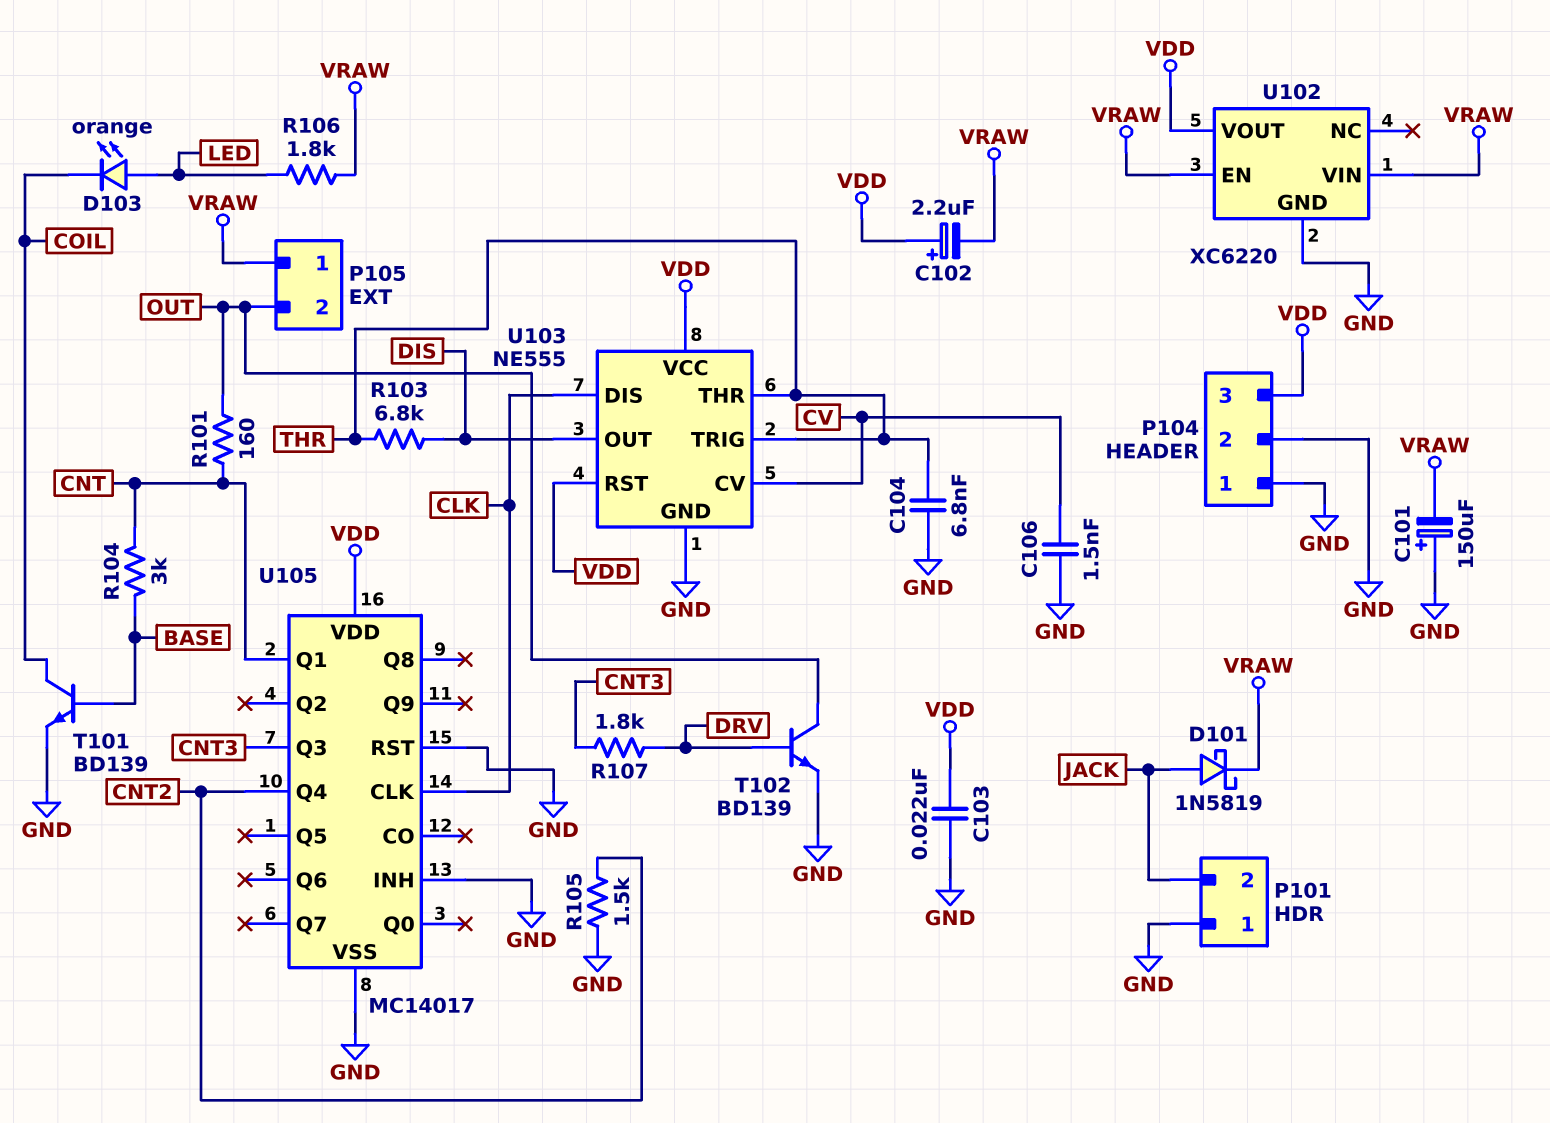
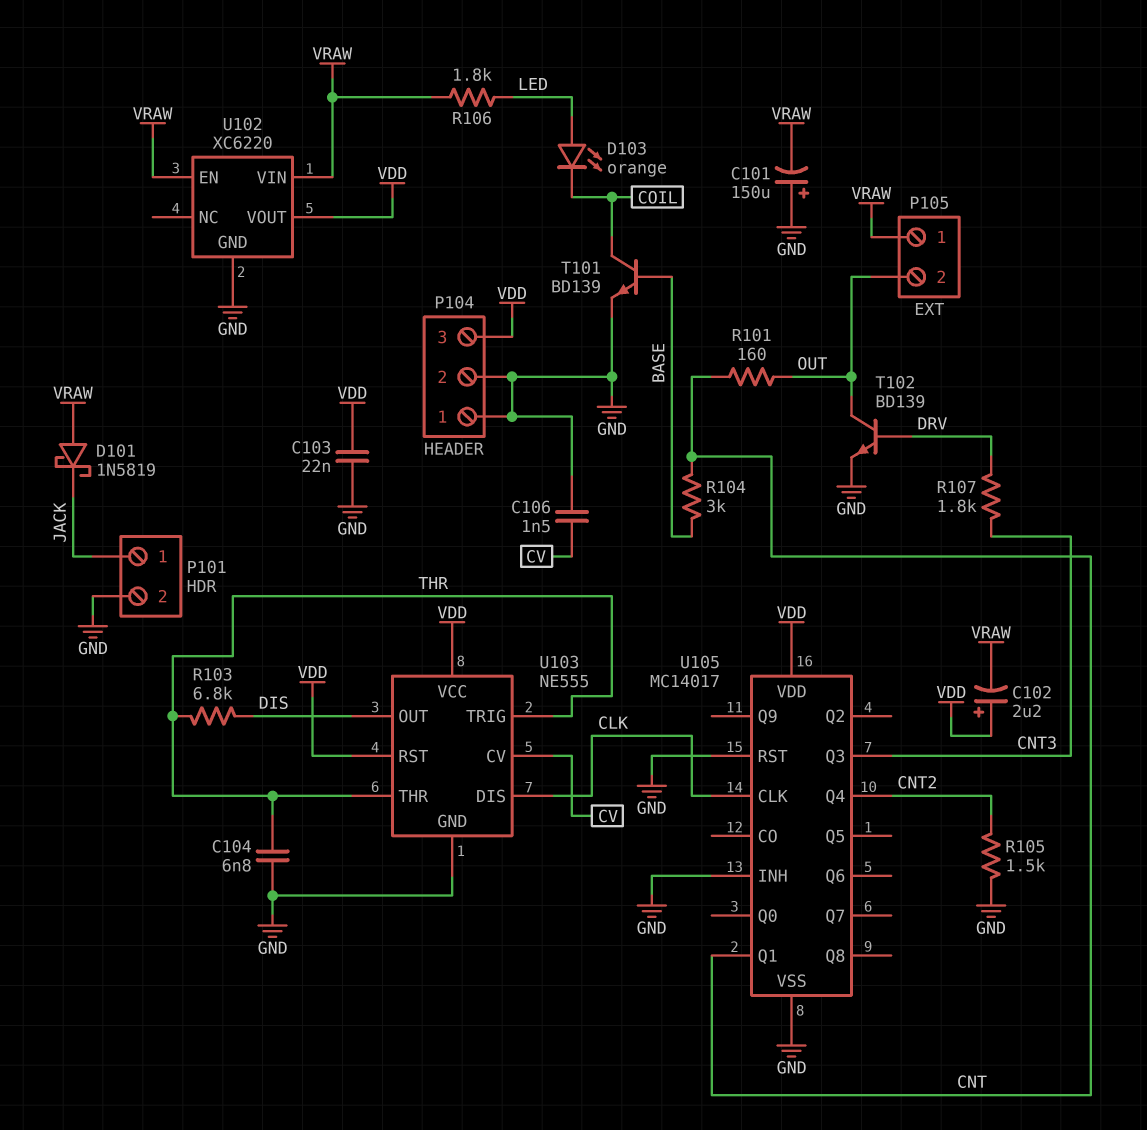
D101: schottky 1N5819 (A JACK, K VRAW) -> schottky 1N5819 (A VRAW, K JACK)
P101 pin 1: GND -> JACK
P101 pin 2: JACK -> GND

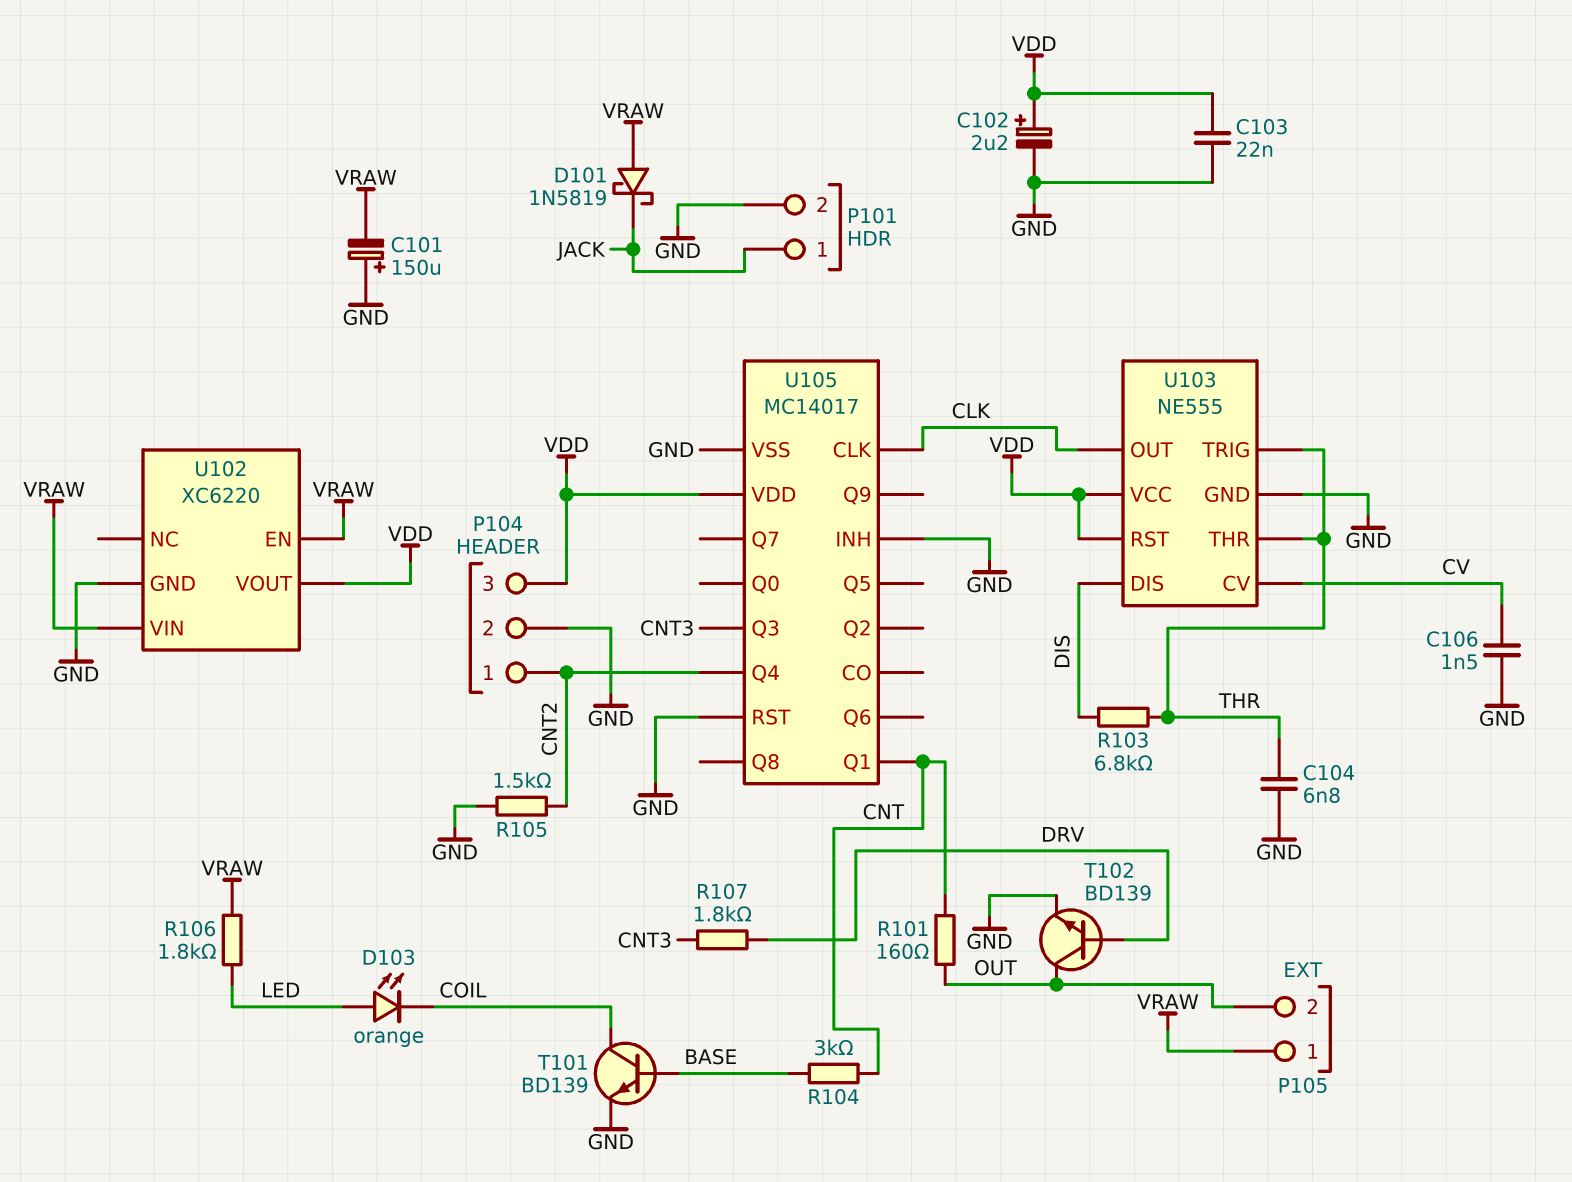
C102: 2.2uF (plus VDD, minus VRAW) -> 2.2uF (plus VDD, minus GND)
P104 pin 1: GND -> CNT2
U103 pin DIS: CLK -> DIS
U103 pin OUT: DIS -> CLK

